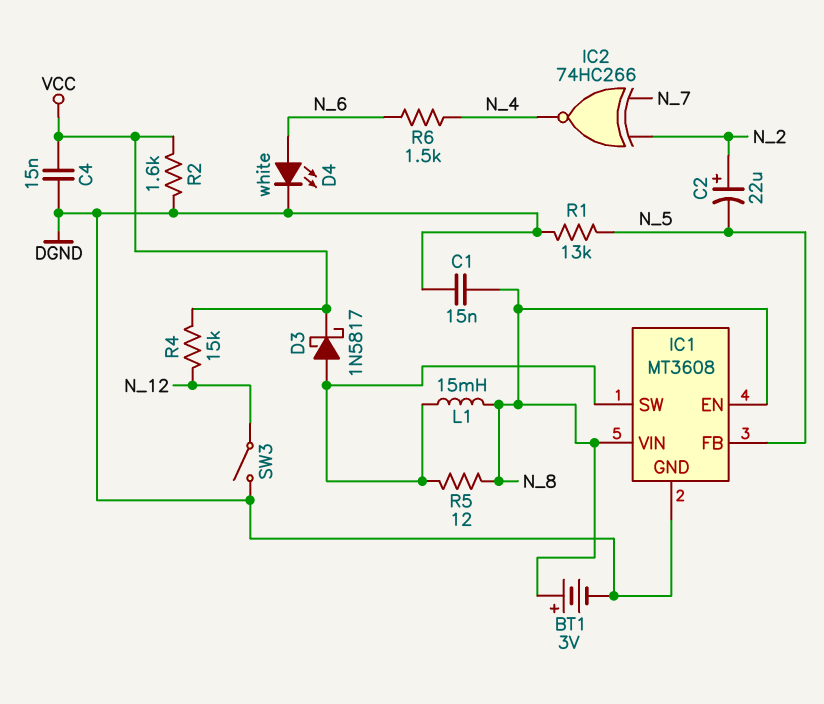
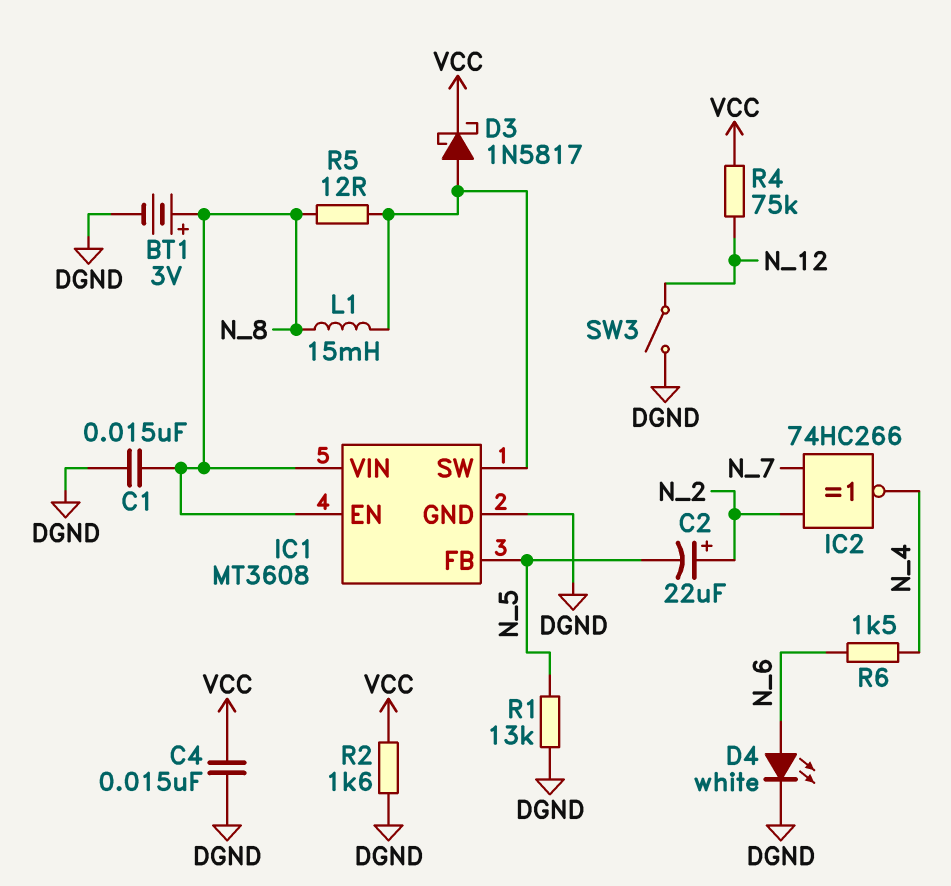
R4: 15k (N_12, VCC) -> 75k (N_12, VCC)

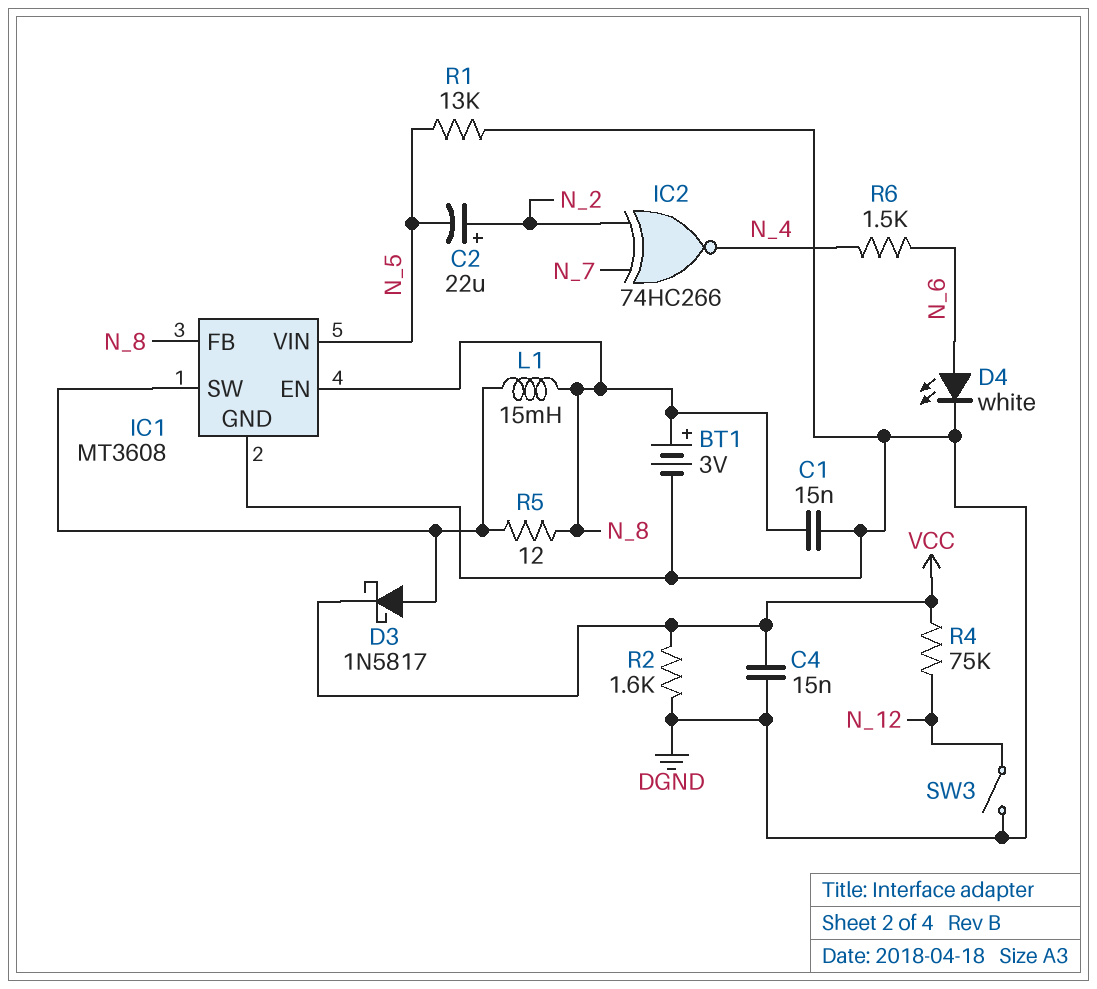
IC1 pin FB: N_5 -> N_8
IC1 pin VIN: N_8 -> N_5

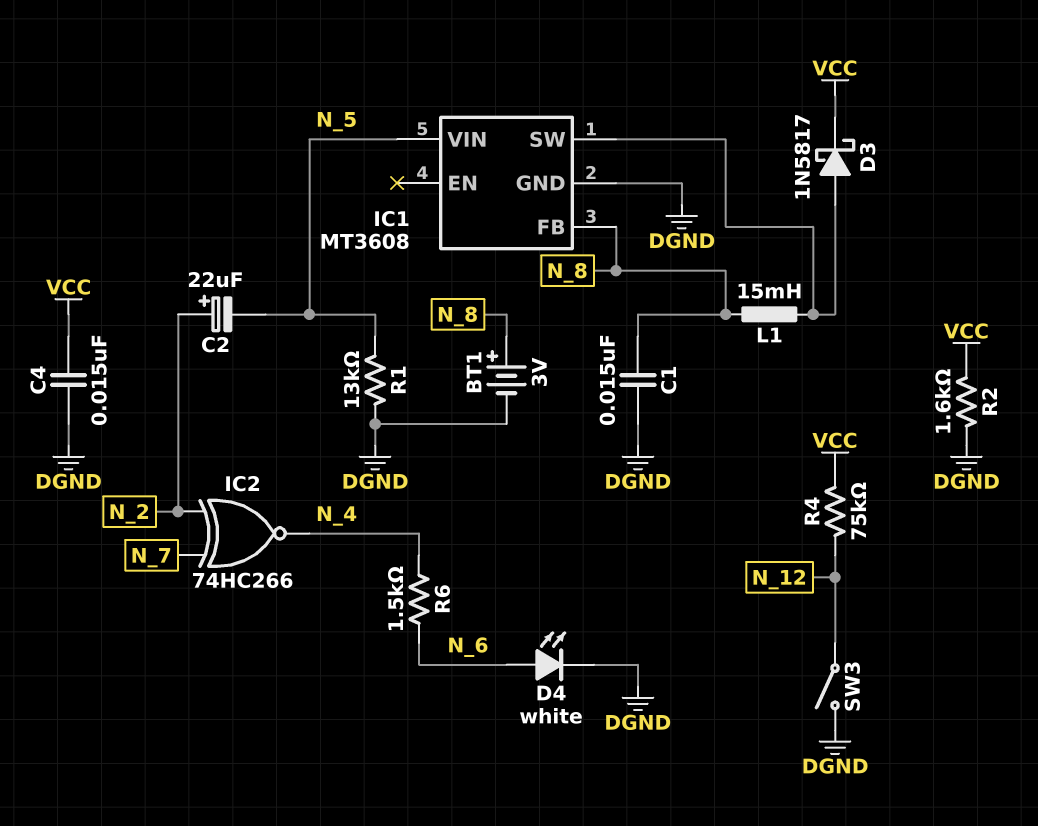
IC1 pin EN: N_8 -> none
R5: 12 (IC1/SW, N_8) -> none

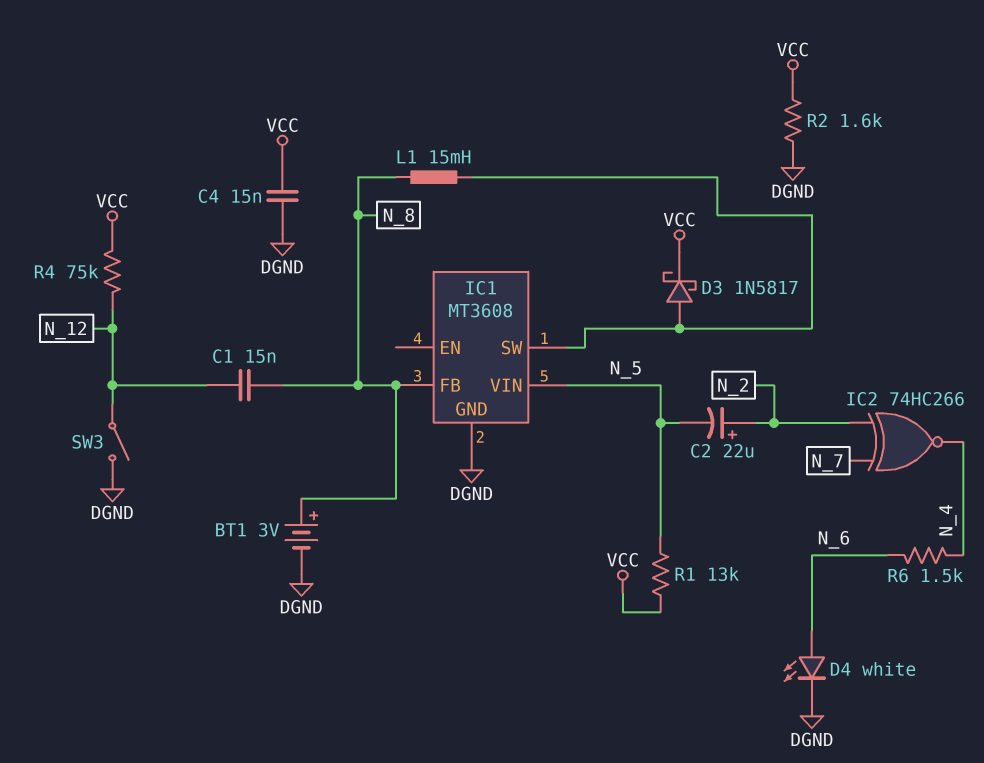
C1: 15nF (DGND, N_8) -> 15nF (N_8, N_12)
R1: 13k (DGND, N_5) -> 13k (N_5, VCC)

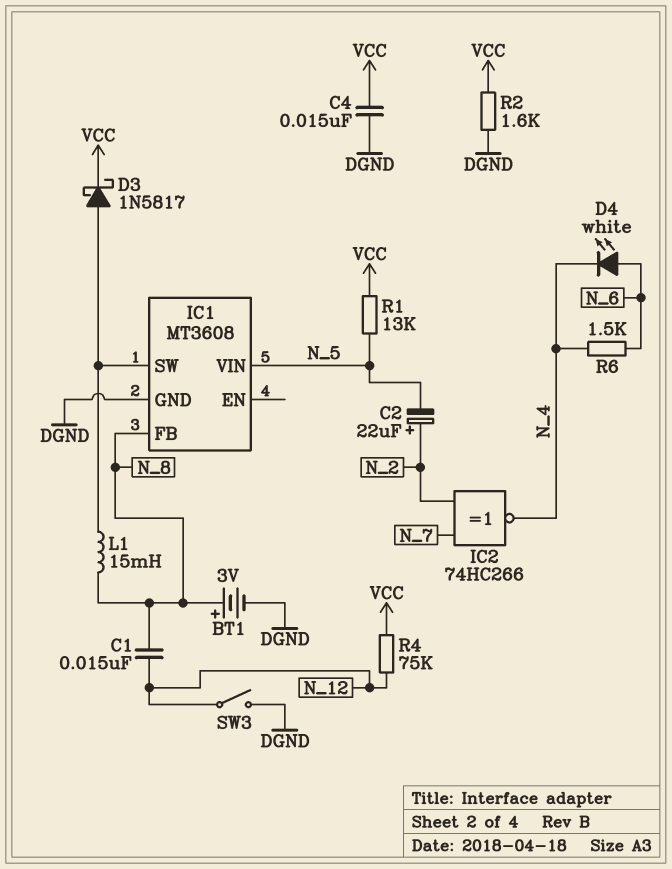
D4: LED white (A N_6, K DGND) -> LED white (A N_6, K N_4)

